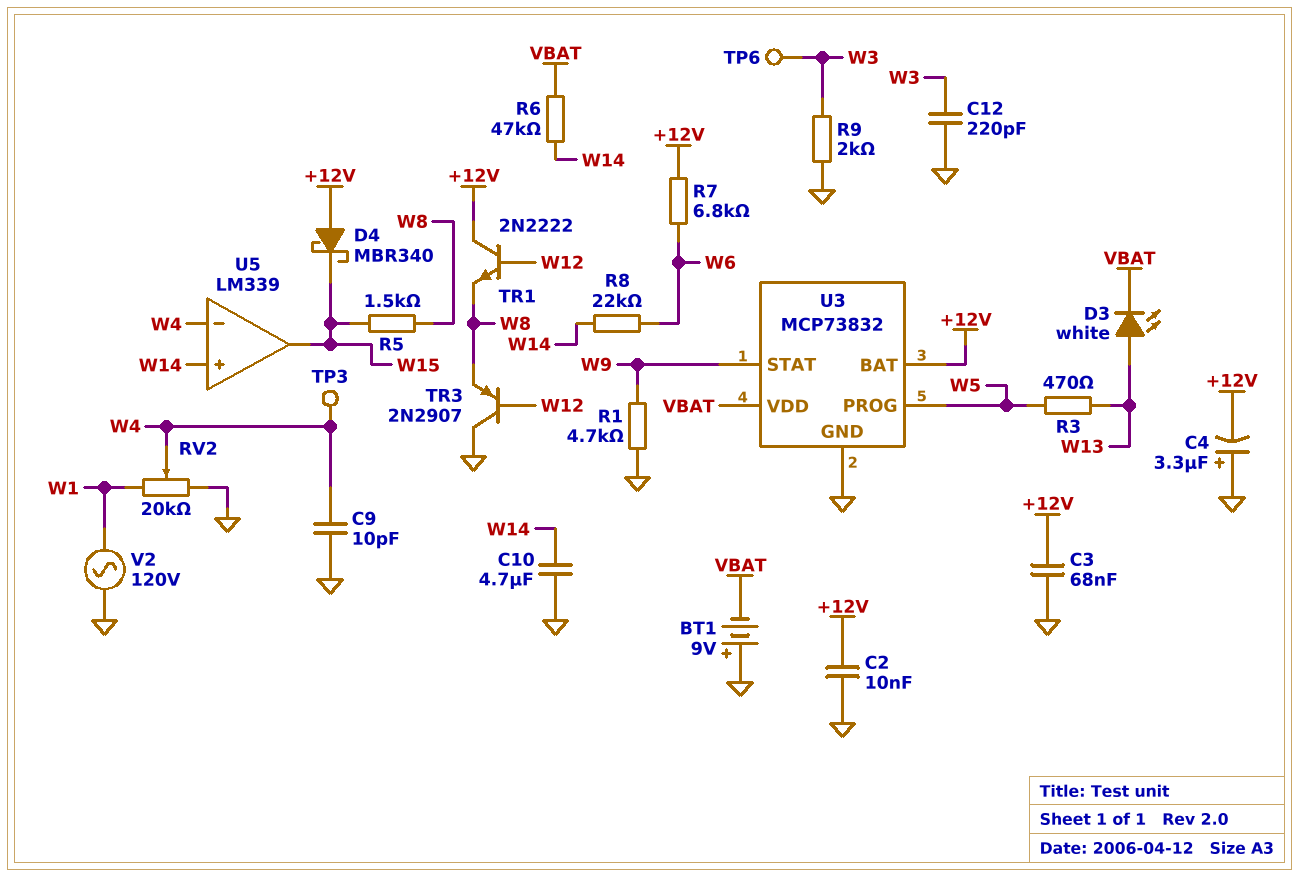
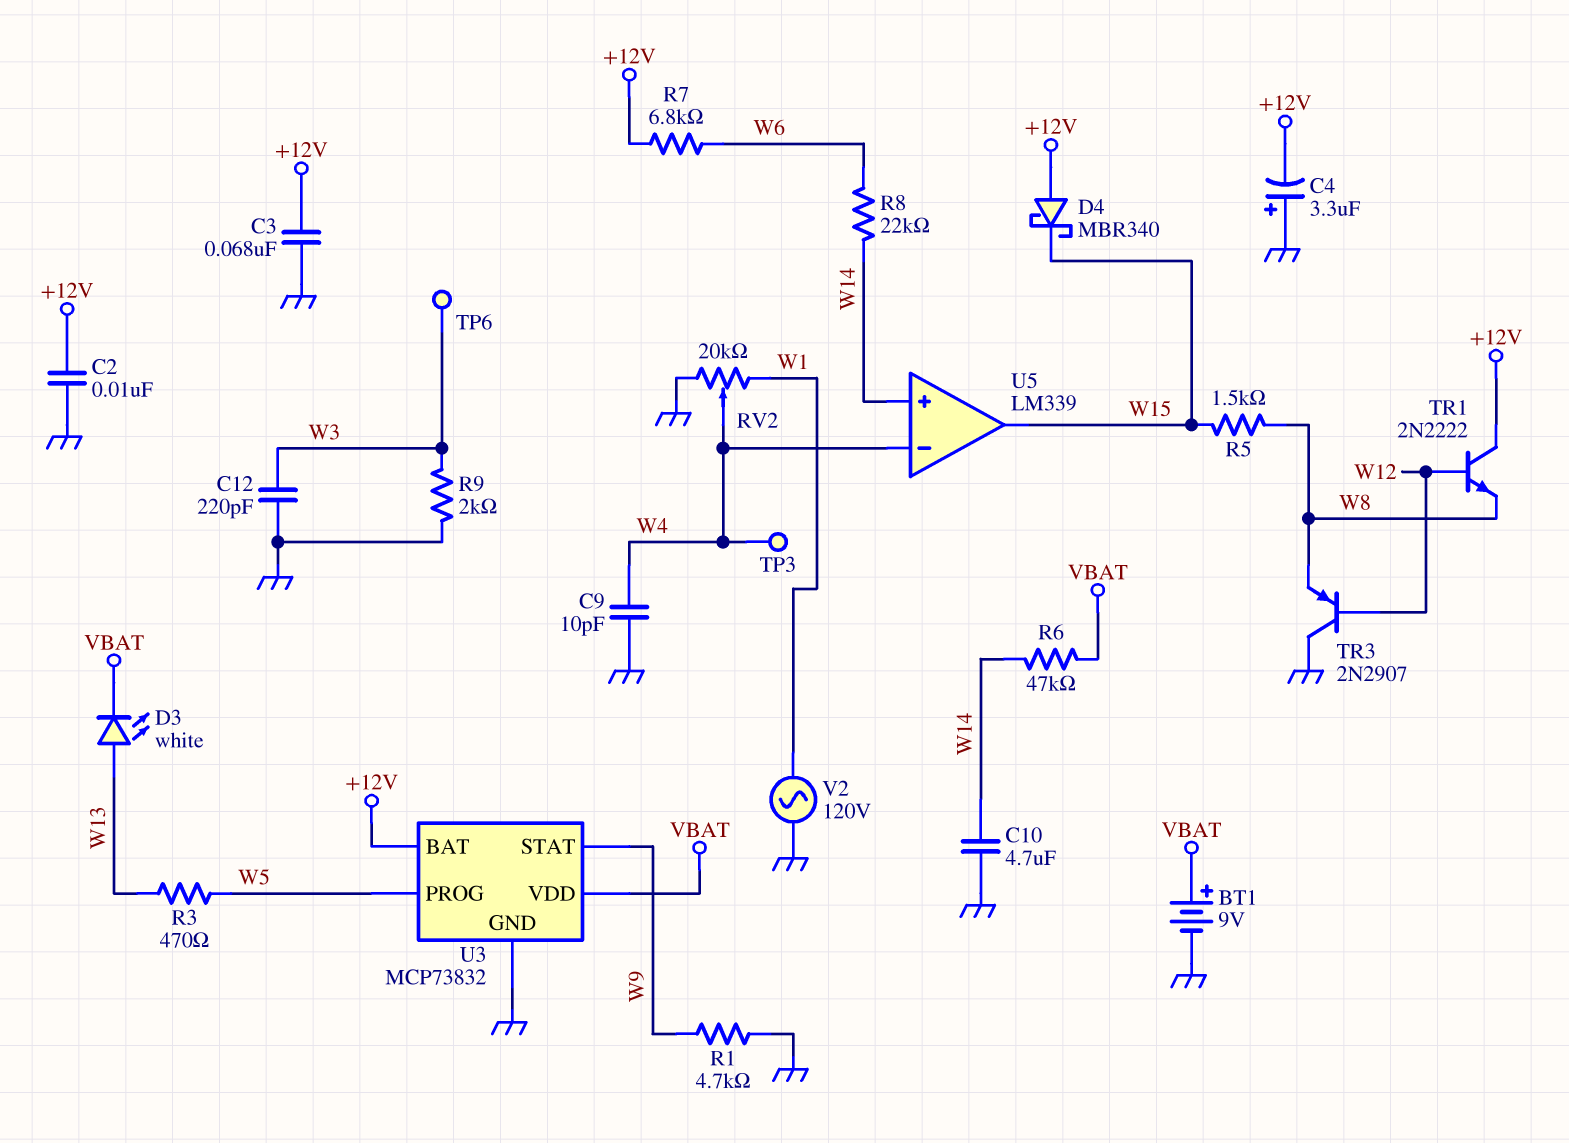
BT1: 9V (plus GND, minus VBAT) -> 9V (plus VBAT, minus GND)

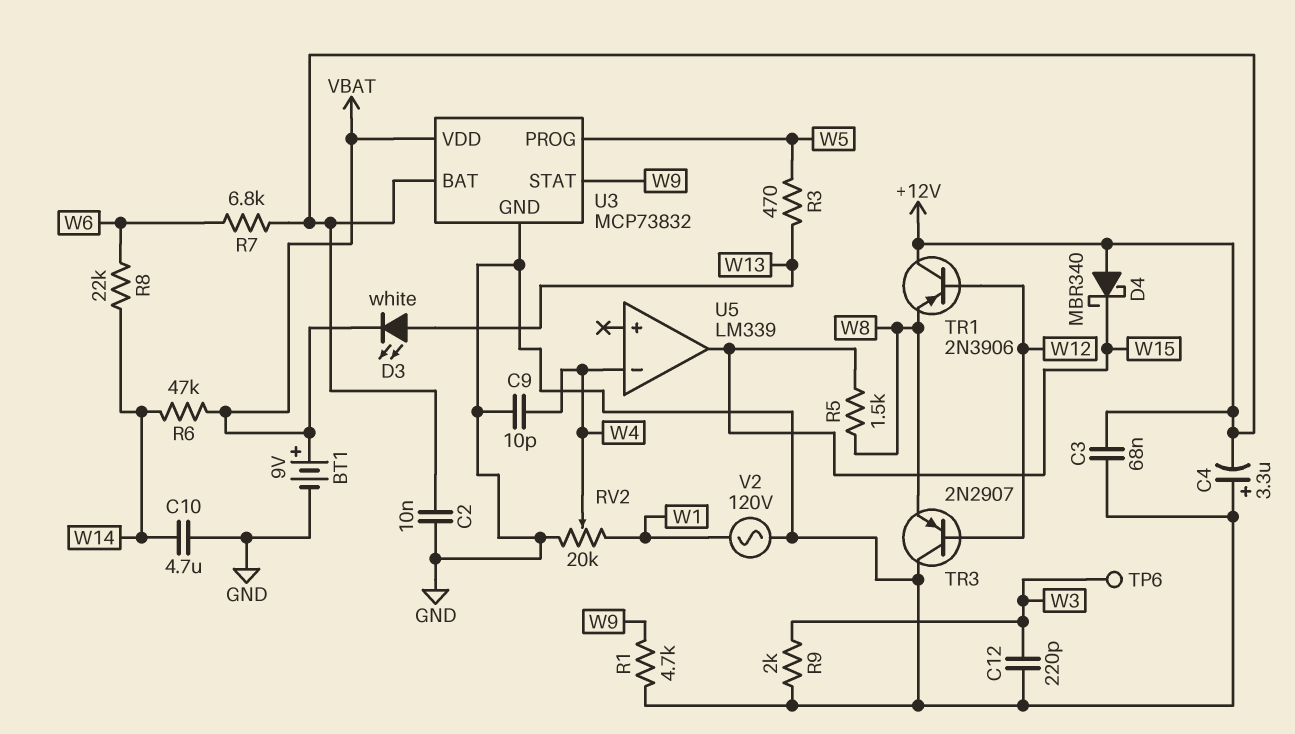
TP3: test point (W4) -> none
TR1: NPN 2N2222 (B W12, C +12V, E W8) -> PNP 2N3906 (B W12, C +12V, E W8)
U5 pin in+: W14 -> none

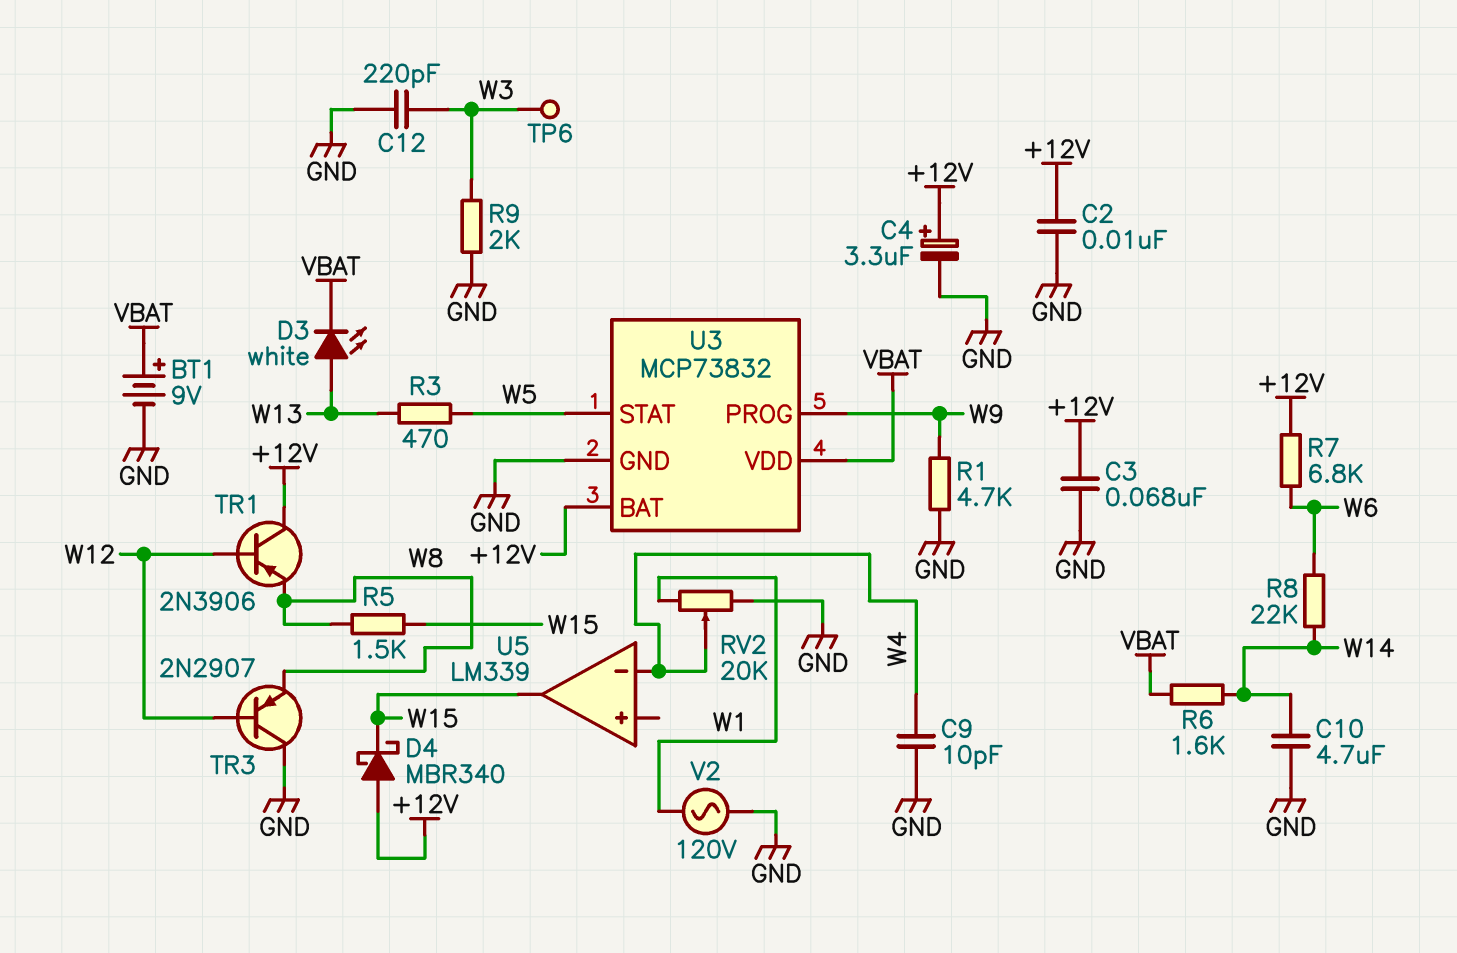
C4: 3.3uF (plus GND, minus +12V) -> 3.3uF (plus +12V, minus GND)
R6: 47k (VBAT, W14) -> 1.6k (VBAT, W14)
U3 pin PROG: W5 -> W9
U3 pin STAT: W9 -> W5

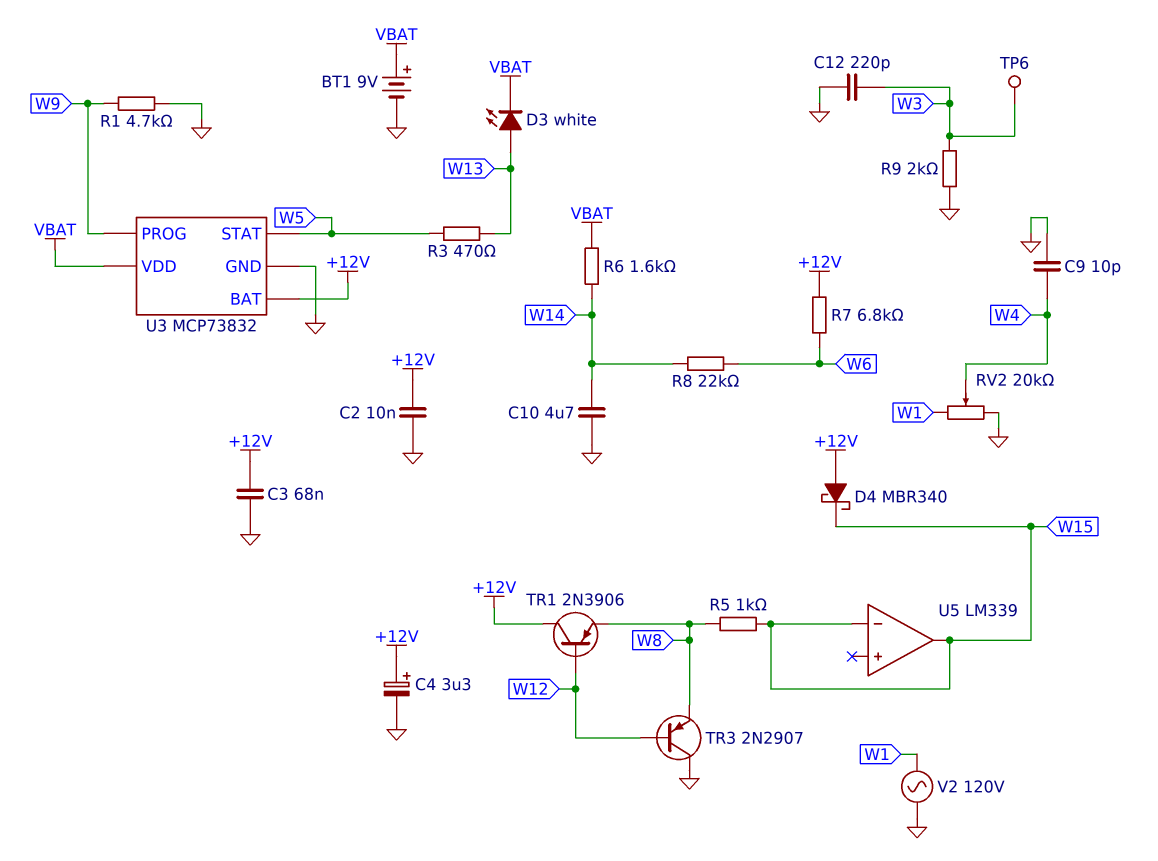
R5: 1.5k (W8, W15) -> 1k (W8, W15)
U5 pin in-: W4 -> W15

